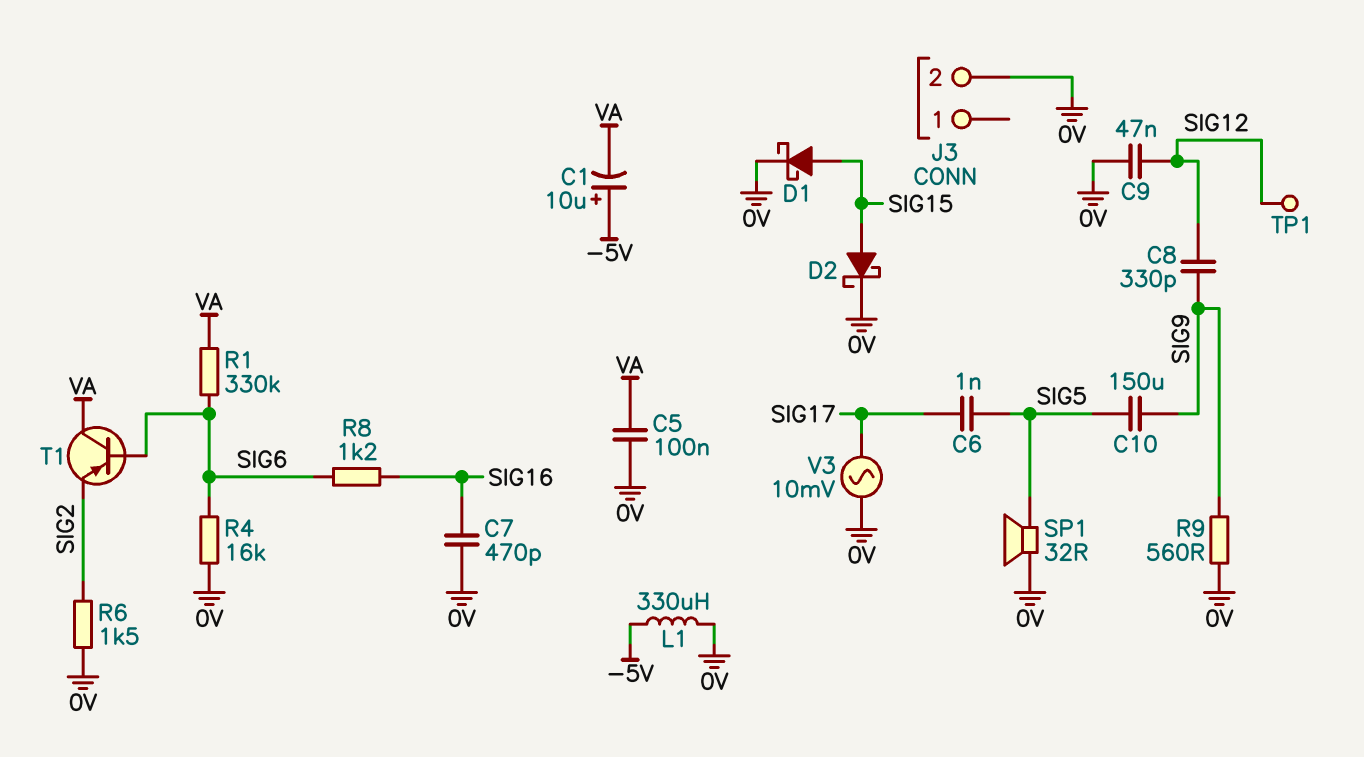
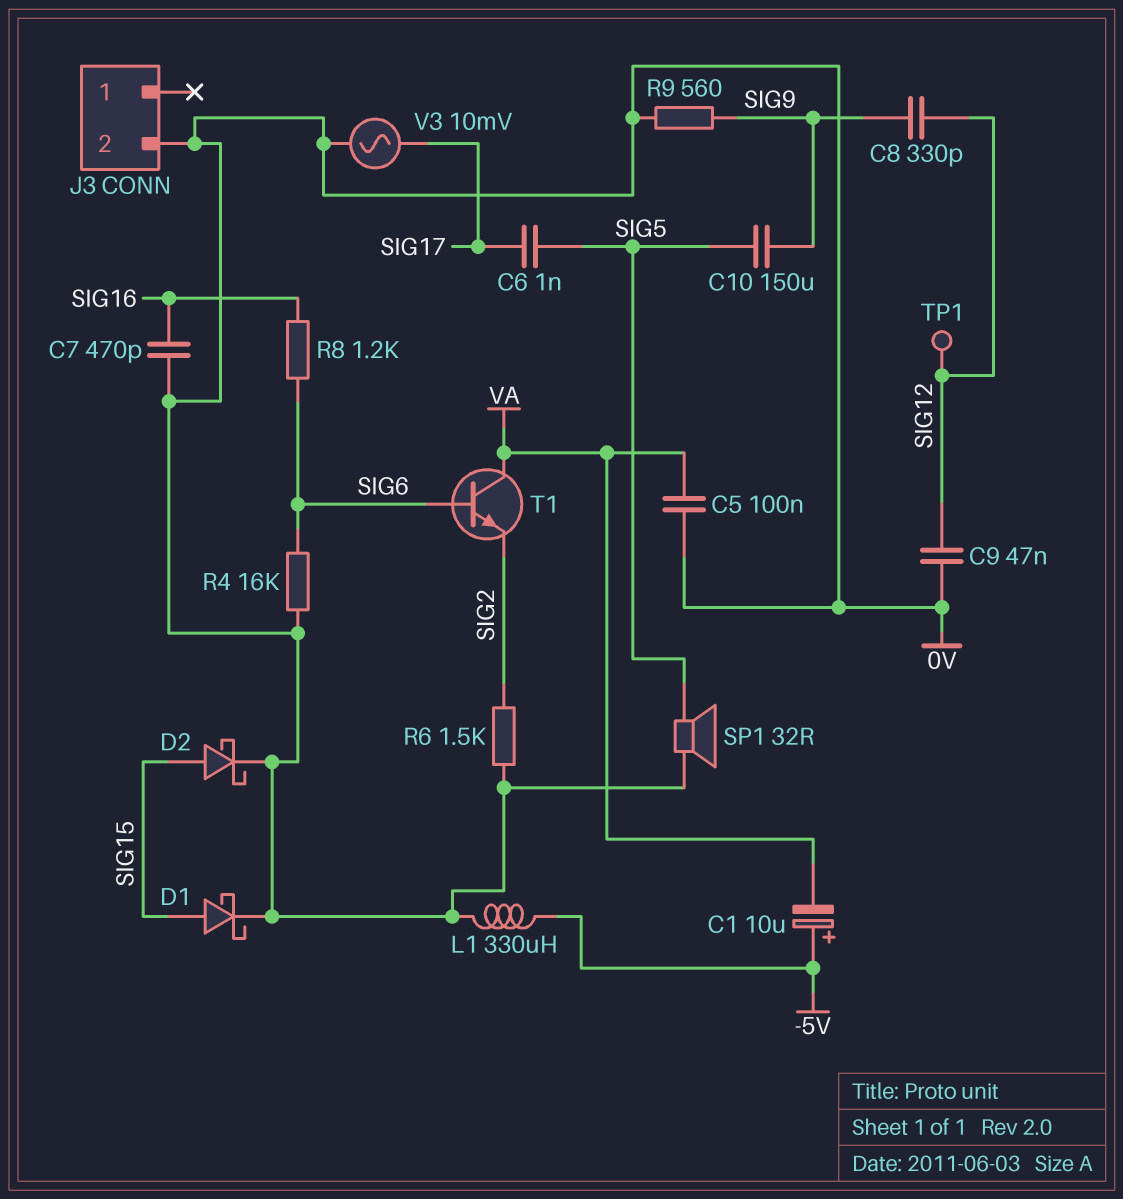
R1: 330k (SIG6, VA) -> none
T1: PNP (B SIG6, C VA, E SIG2) -> NPN (B SIG6, C VA, E SIG2)

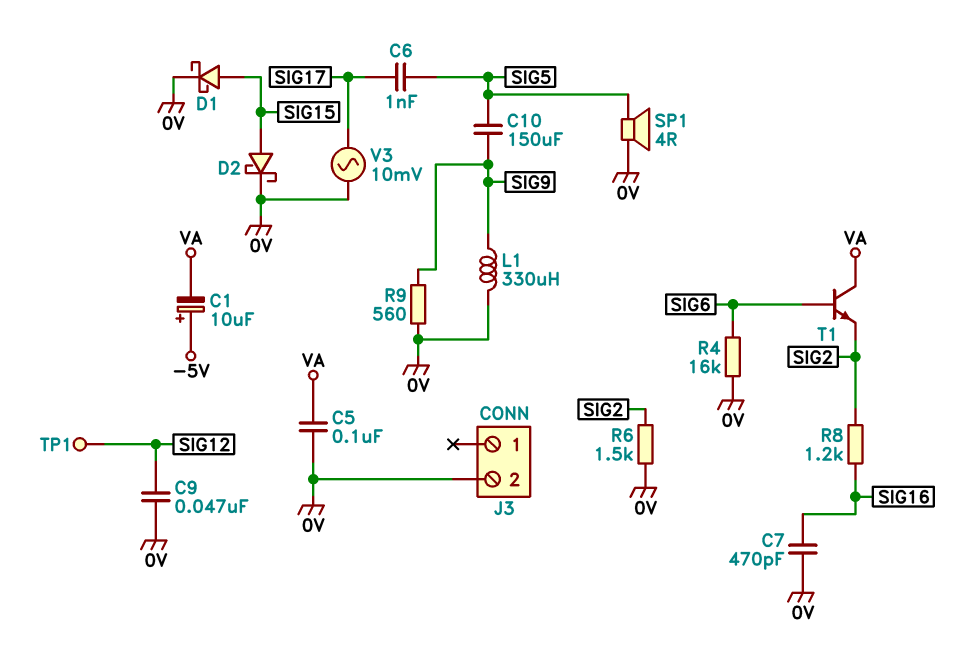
C8: 330pF (SIG9, SIG12) -> none
L1: 330uH (-5V, 0V) -> 330uH (0V, SIG9)
R8: 1.2k (SIG6, SIG16) -> 1.2k (SIG2, SIG16)
SP1: speaker 32R (0V, SIG5) -> speaker 4R (0V, SIG5)

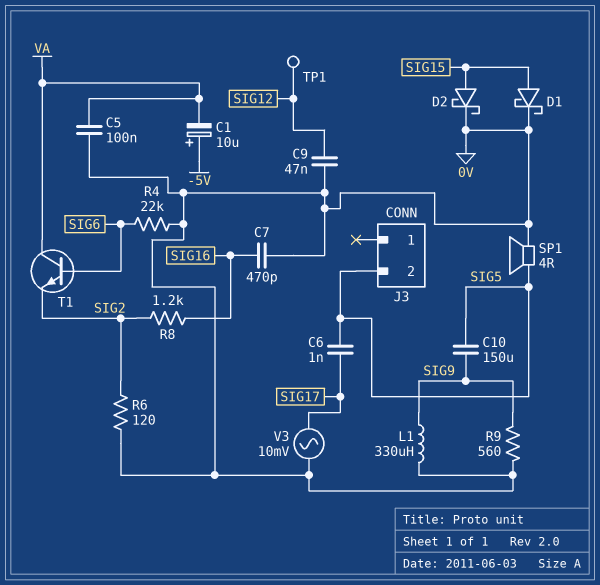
J3 pin 2: 0V -> SIG5
R4: 16k (0V, SIG6) -> 22k (0V, SIG6)
R6: 1.5k (0V, SIG2) -> 120 (0V, SIG2)

